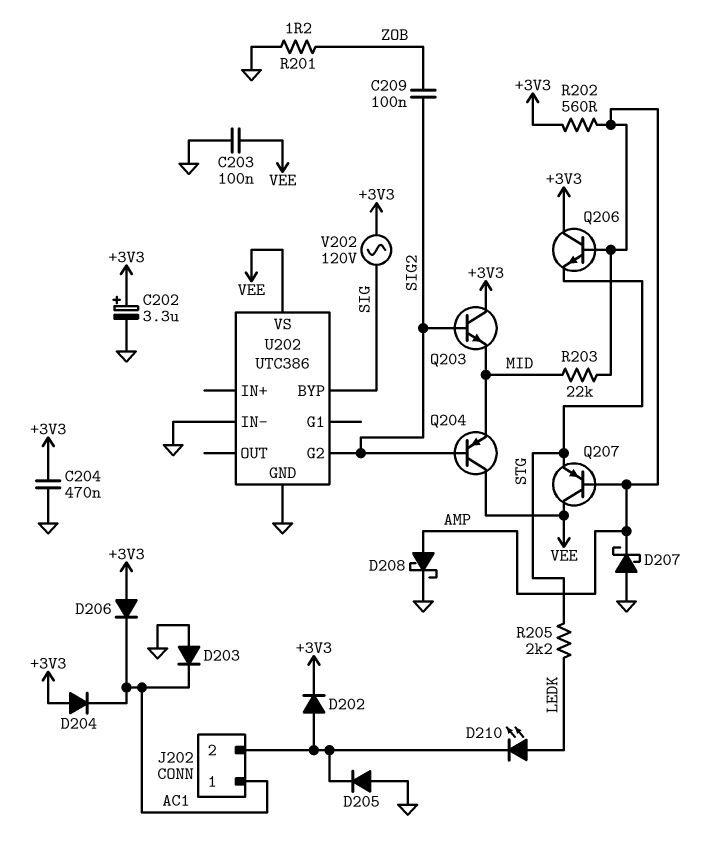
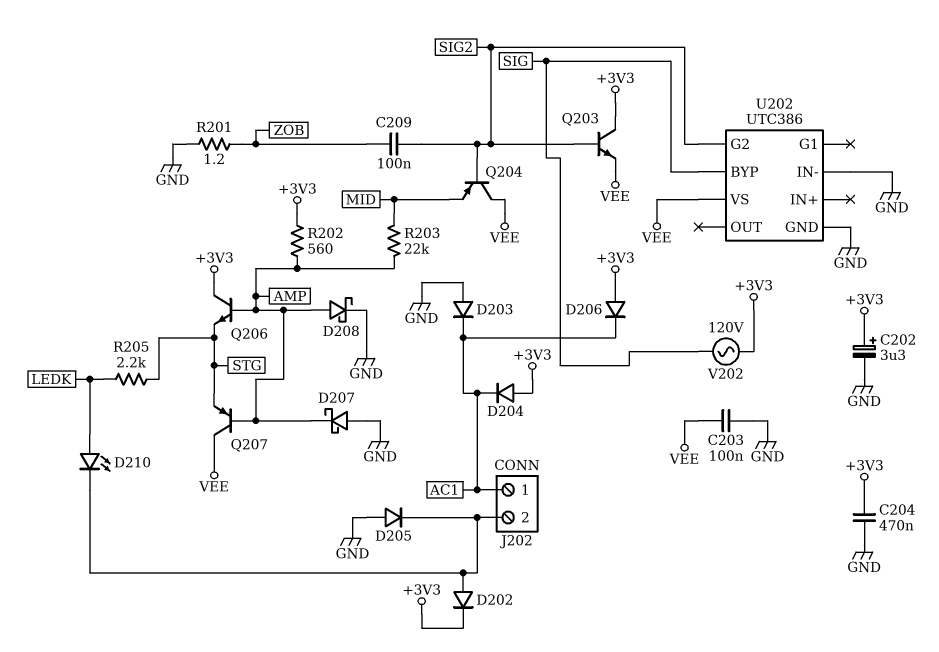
Q203: NPN (B SIG2, C +3V3, E MID) -> NPN (B SIG2, C +3V3, E VEE)

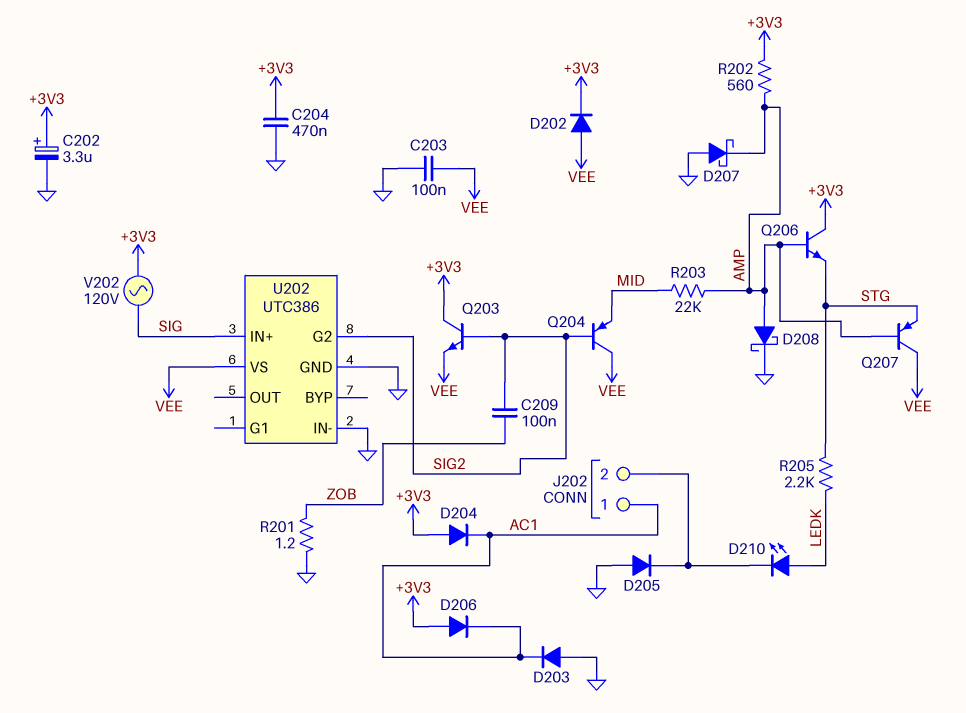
D202: diode (A J202/2, K +3V3) -> diode (A VEE, K +3V3)
U202 pin BYP: SIG -> none
U202 pin IN+: none -> SIG

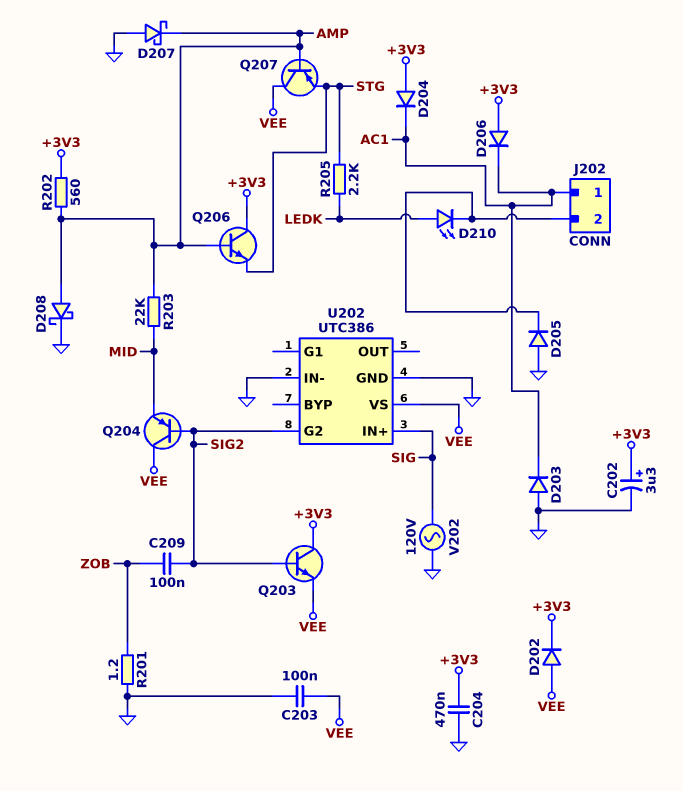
V202: AC 120V (+3V3, SIG) -> AC 120V (GND, SIG)

